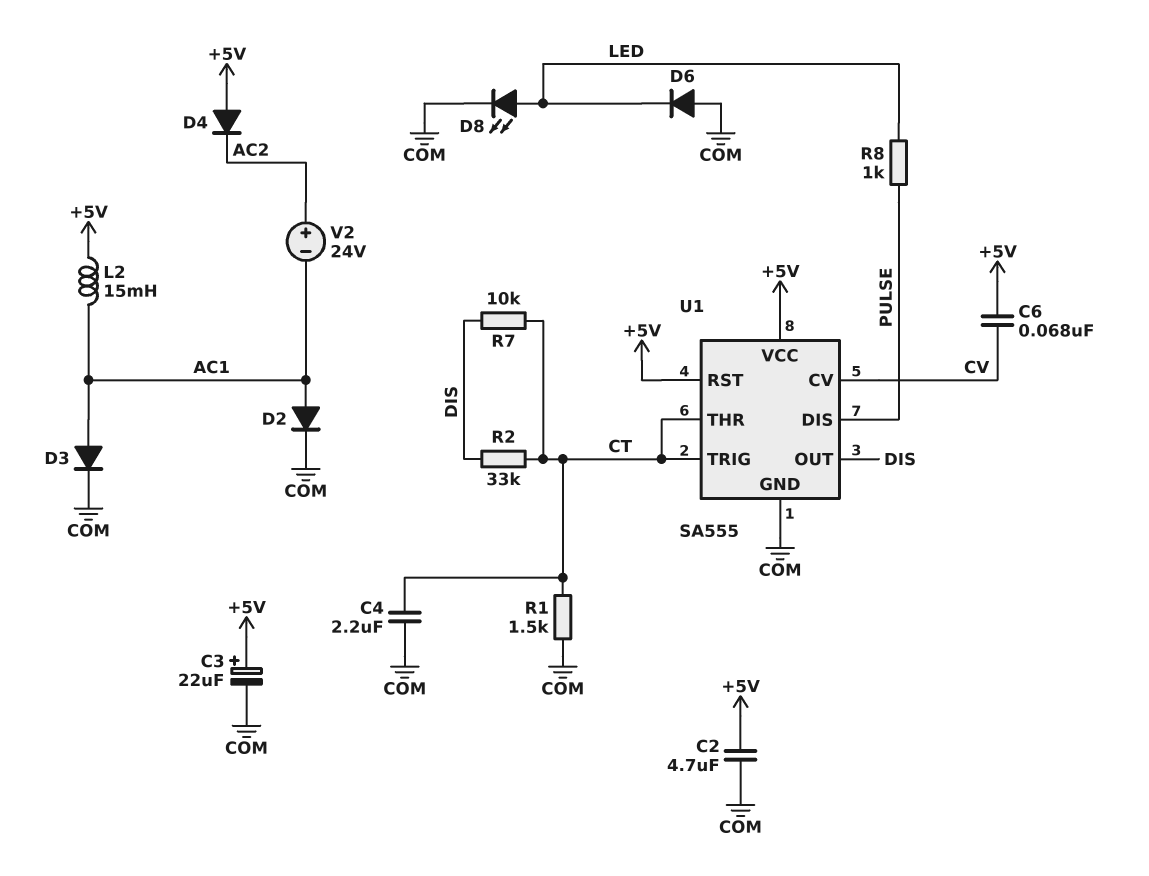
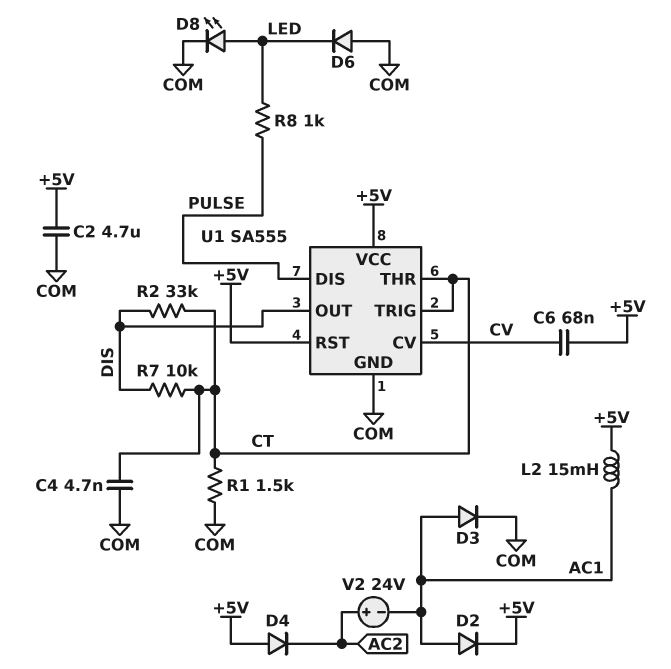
C3: 22uF (plus +5V, minus COM) -> none
C4: 2.2uF (COM, CT) -> 4.7nF (COM, CT)
D2: diode (A AC1, K COM) -> diode (A AC1, K +5V)

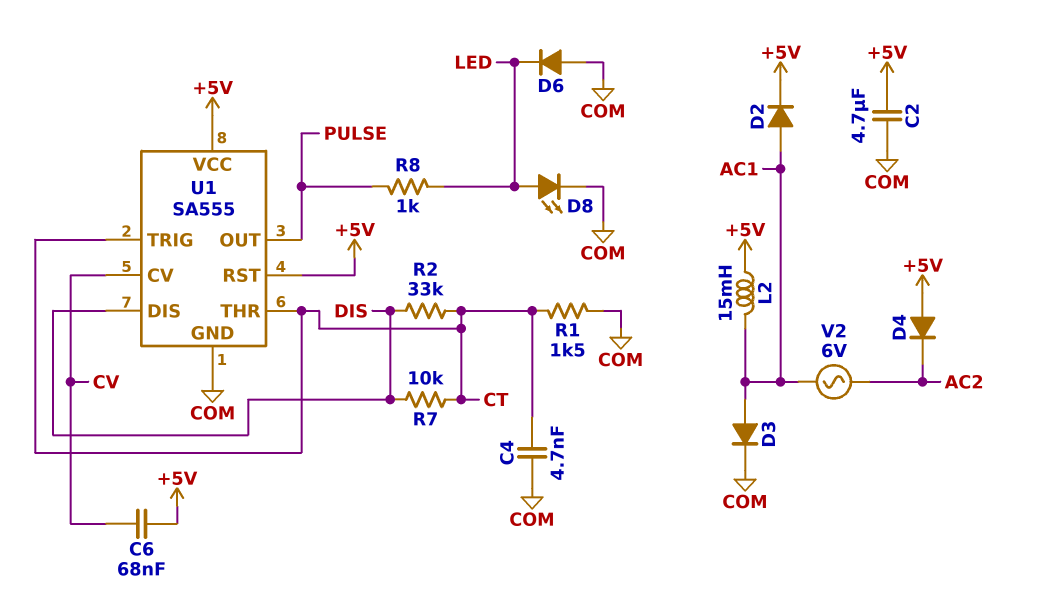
U1 pin DIS: PULSE -> DIS
U1 pin OUT: DIS -> PULSE
V2: 24V (plus AC2, minus AC1) -> AC 6V (AC1, AC2)

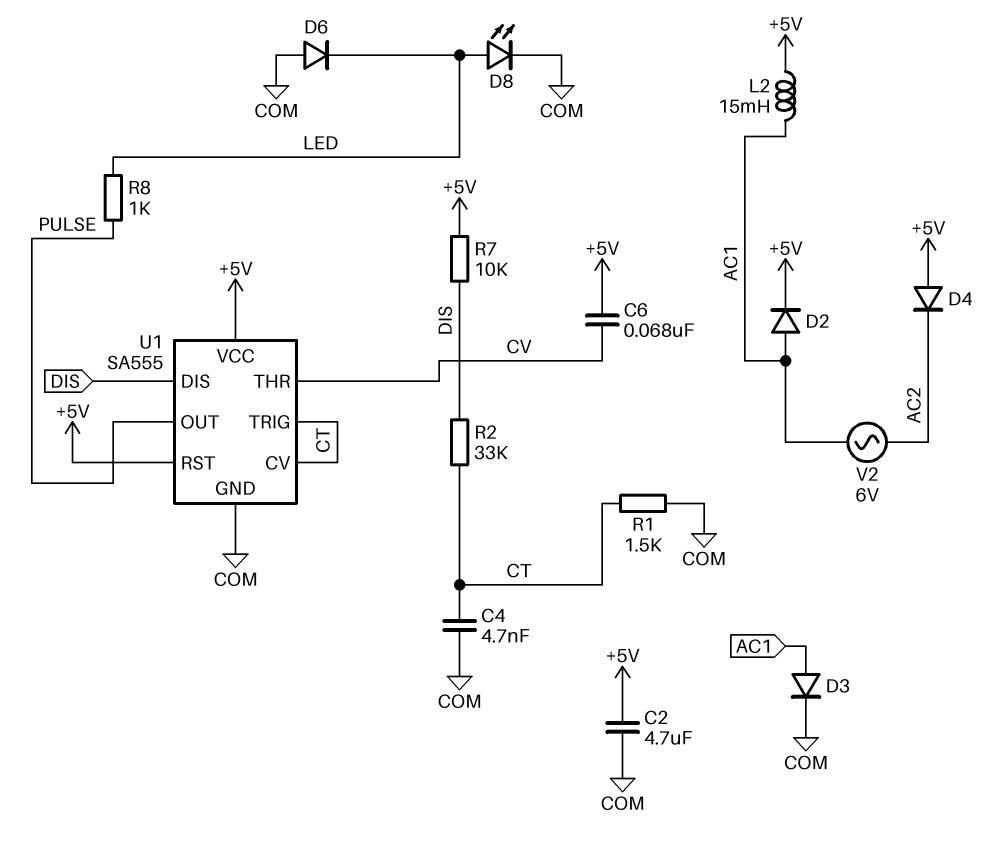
R7: 10k (CT, DIS) -> 10k (+5V, DIS)
U1 pin CV: CV -> CT
U1 pin THR: CT -> CV

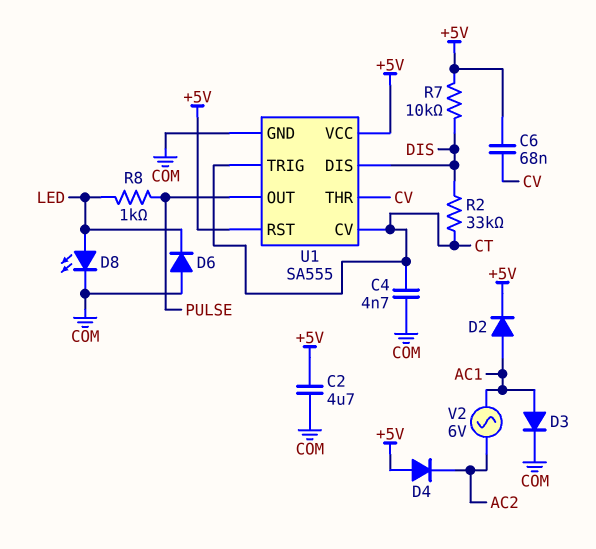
L2: 15mH (+5V, AC1) -> none
R1: 1.5k (COM, CT) -> none

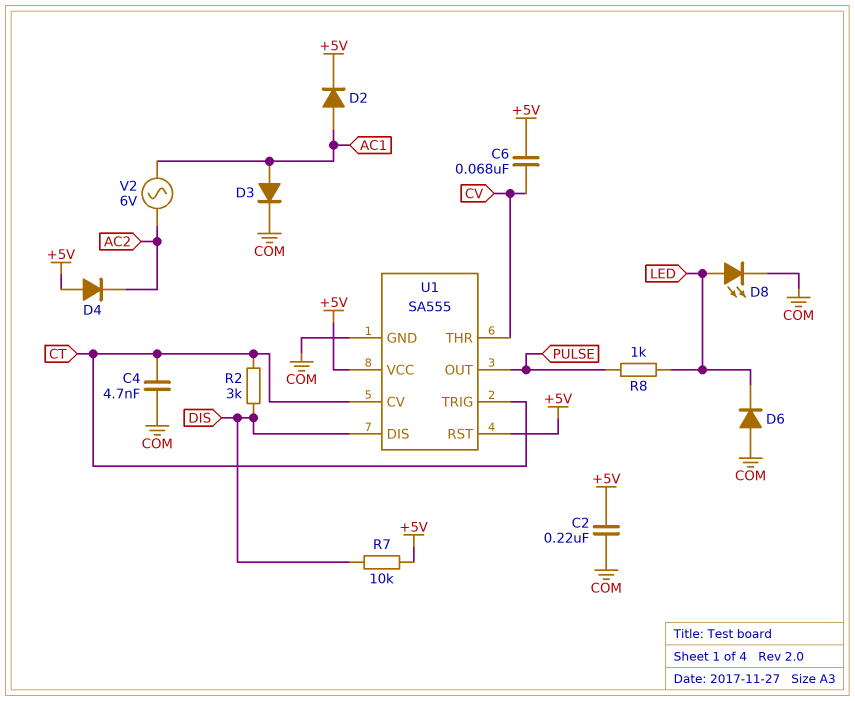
C2: 4.7uF (+5V, COM) -> 220nF (+5V, COM)
R2: 33k (CT, DIS) -> 3k (CT, DIS)

